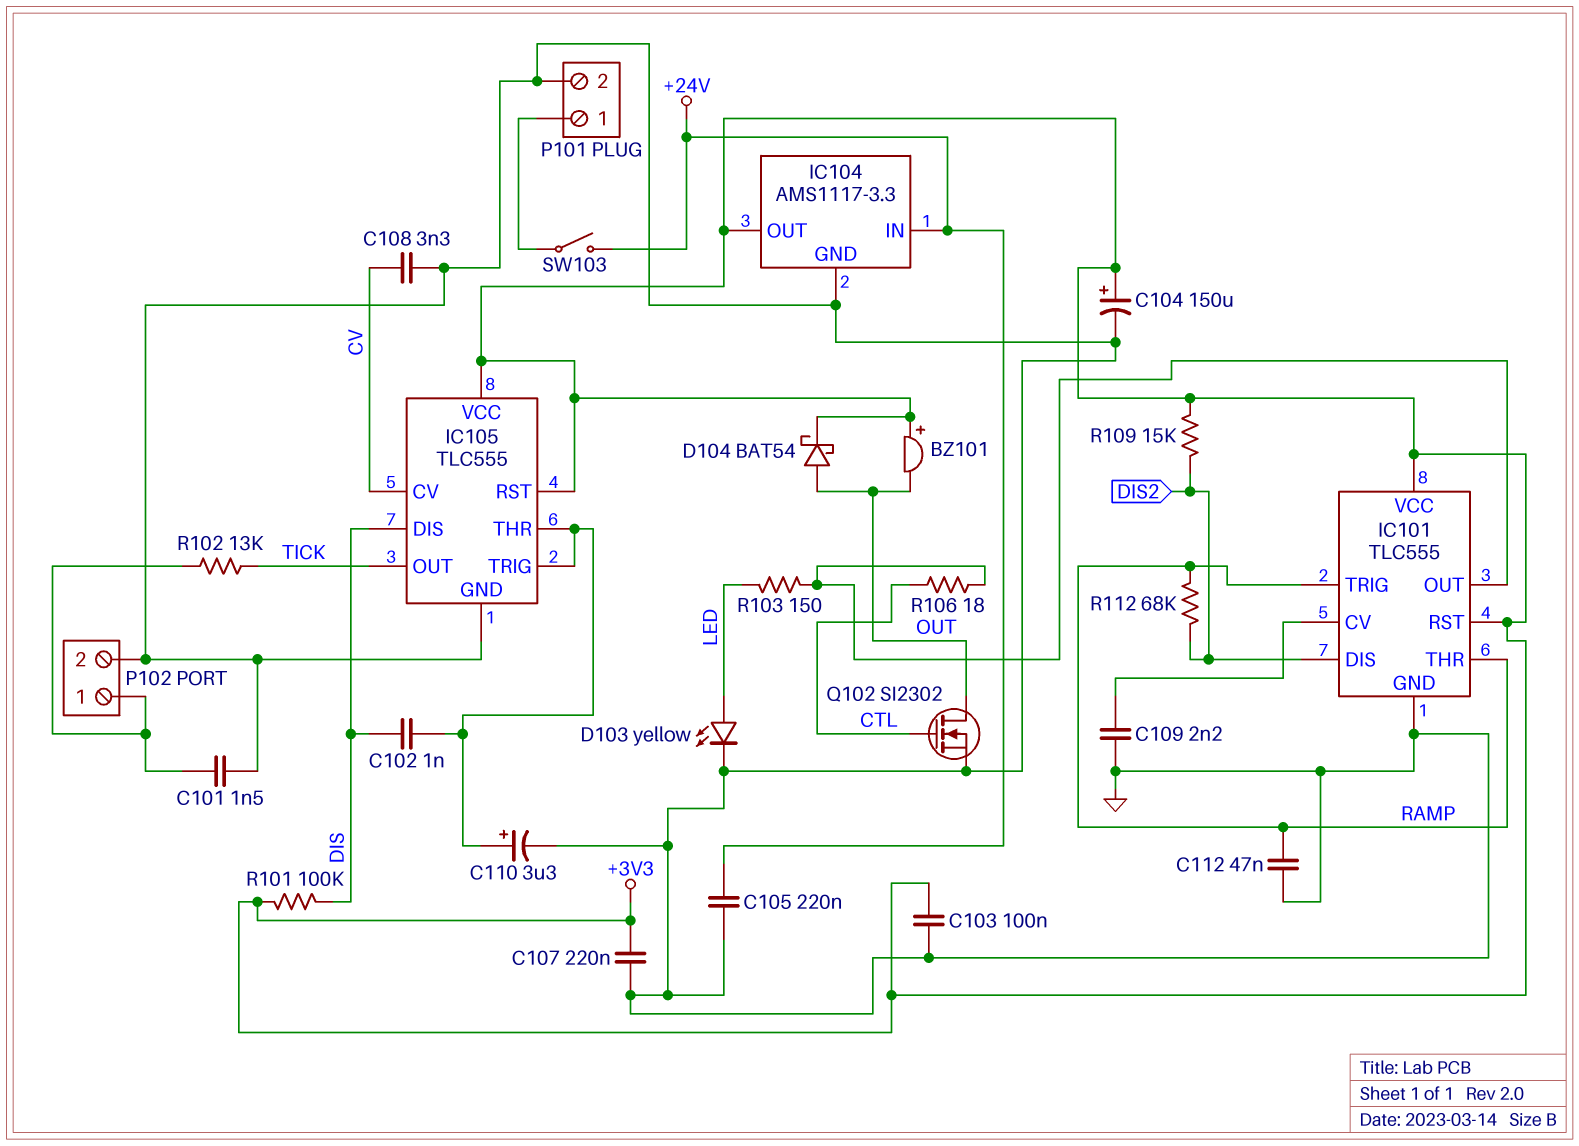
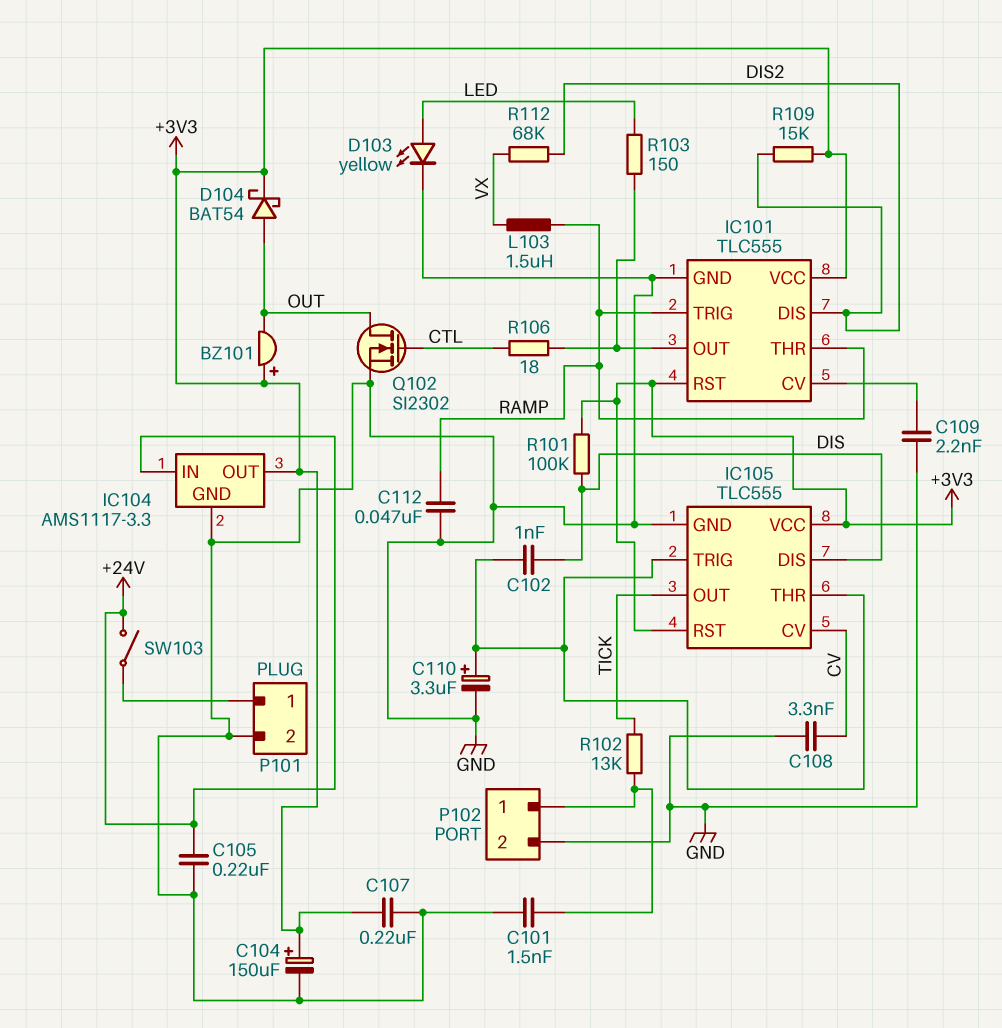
C103: 100nF (+3V3, GND) -> none
L103: none -> 1.5uH (RAMP, VX)
R112: 68k (DIS2, RAMP) -> 68k (DIS2, VX)

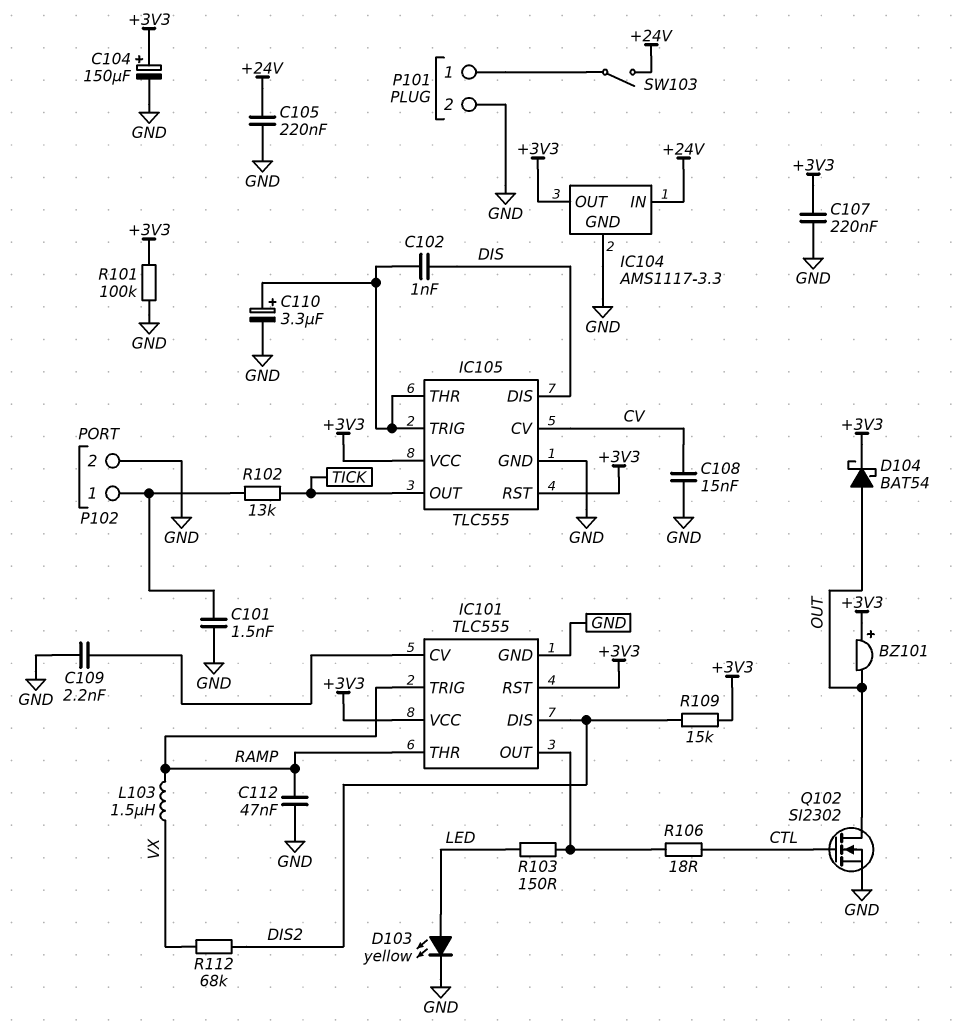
C108: 3.3nF (CV, GND) -> 15nF (CV, GND)
R101: 100k (+3V3, DIS) -> 100k (+3V3, GND)

